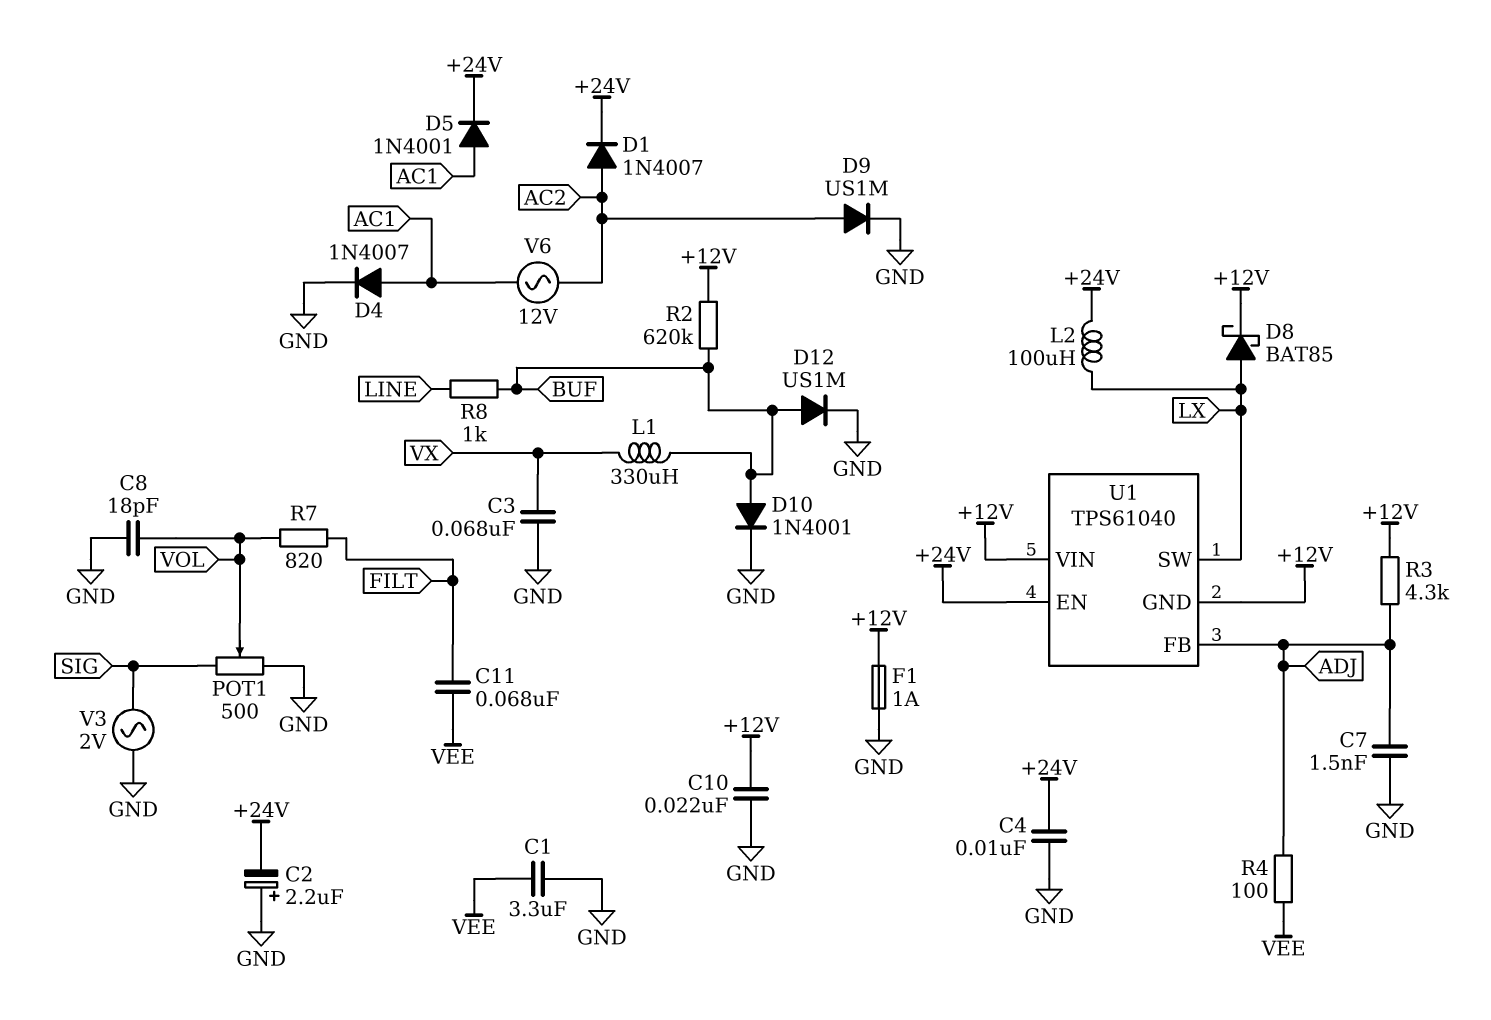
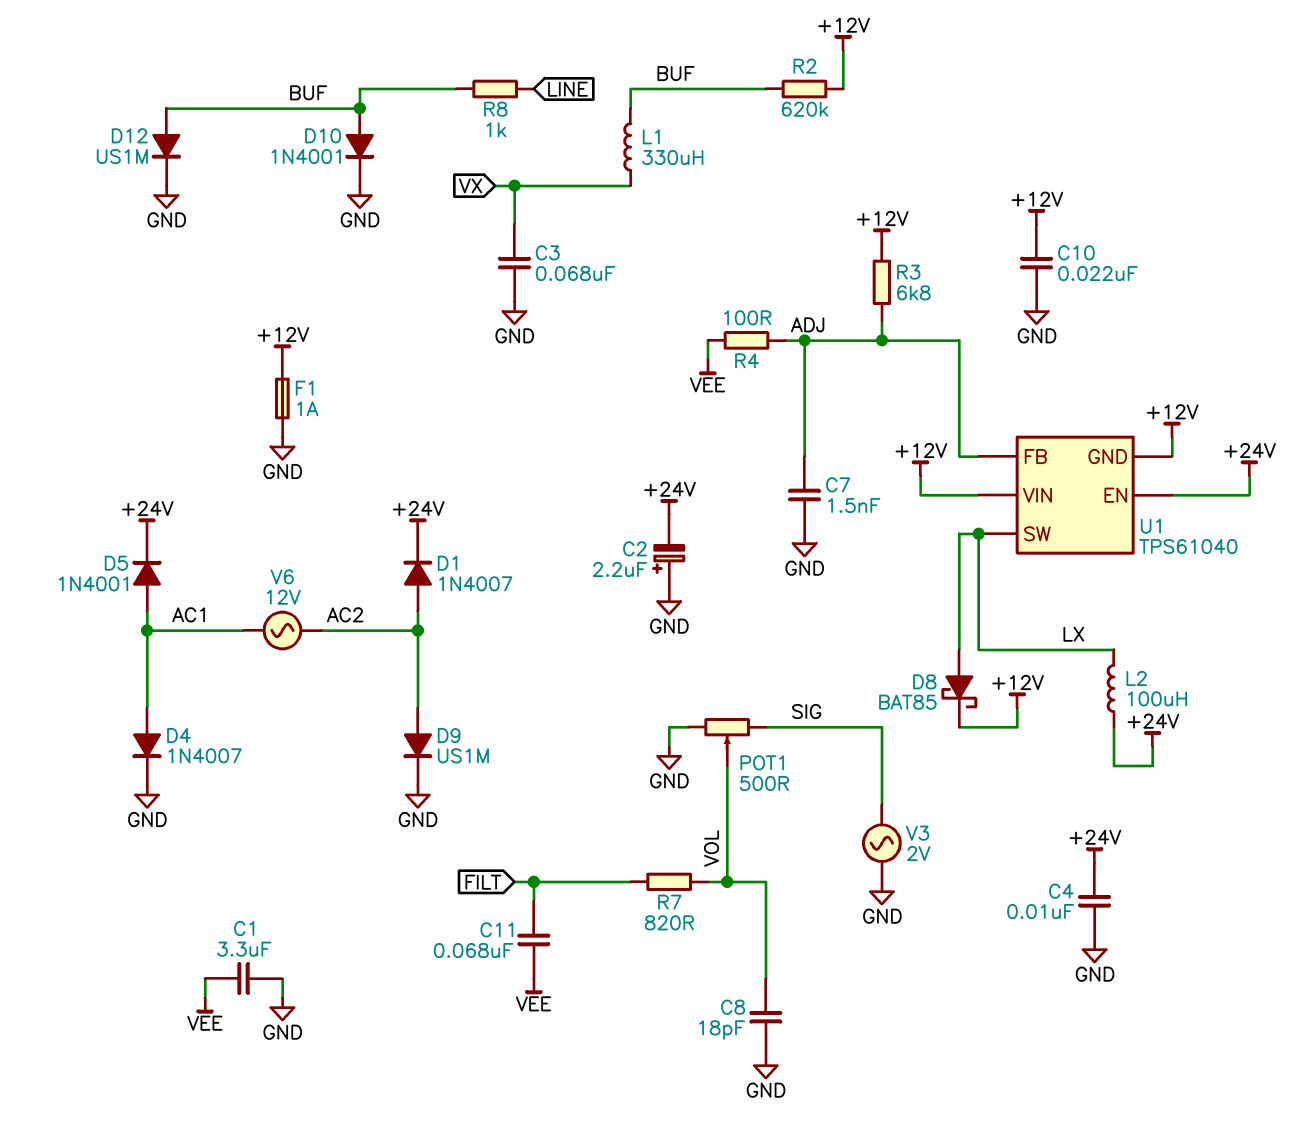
R3: 4.3k (+12V, ADJ) -> 6.8k (+12V, ADJ)

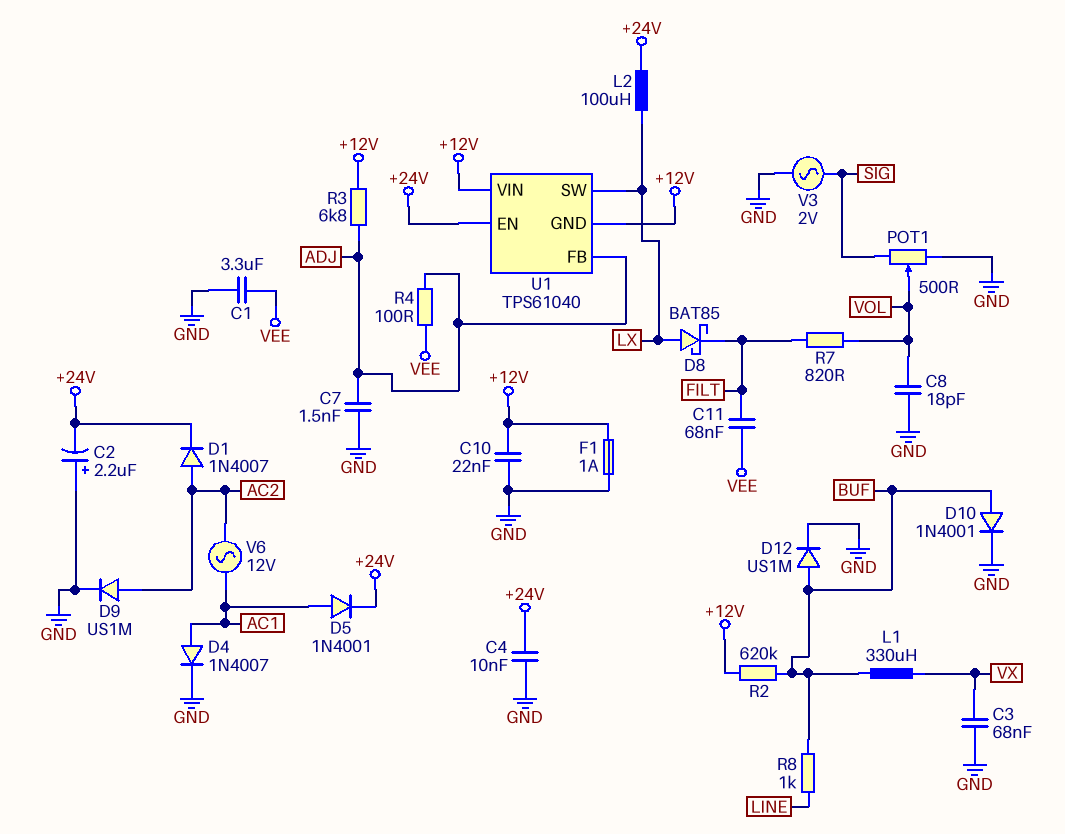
D8: schottky BAT85 (A LX, K +12V) -> schottky BAT85 (A LX, K FILT)

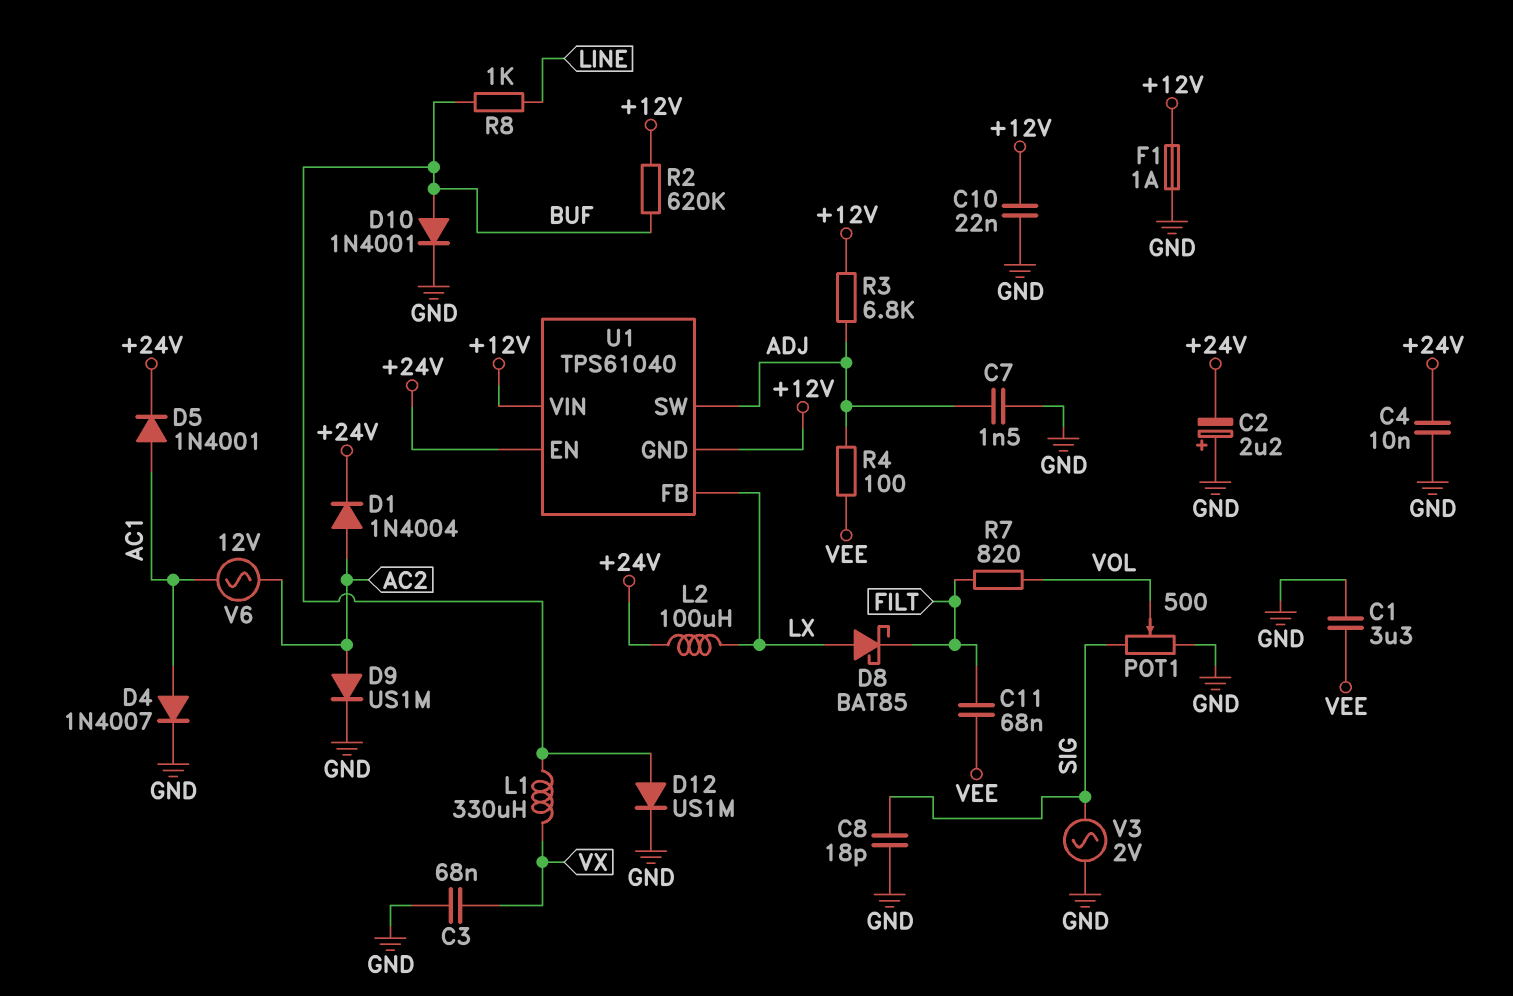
C8: 18pF (GND, VOL) -> 18pF (GND, SIG)
D1: diode 1N4007 (A AC2, K +24V) -> diode 1N4004 (A AC2, K +24V)
U1 pin FB: ADJ -> LX
U1 pin SW: LX -> ADJ

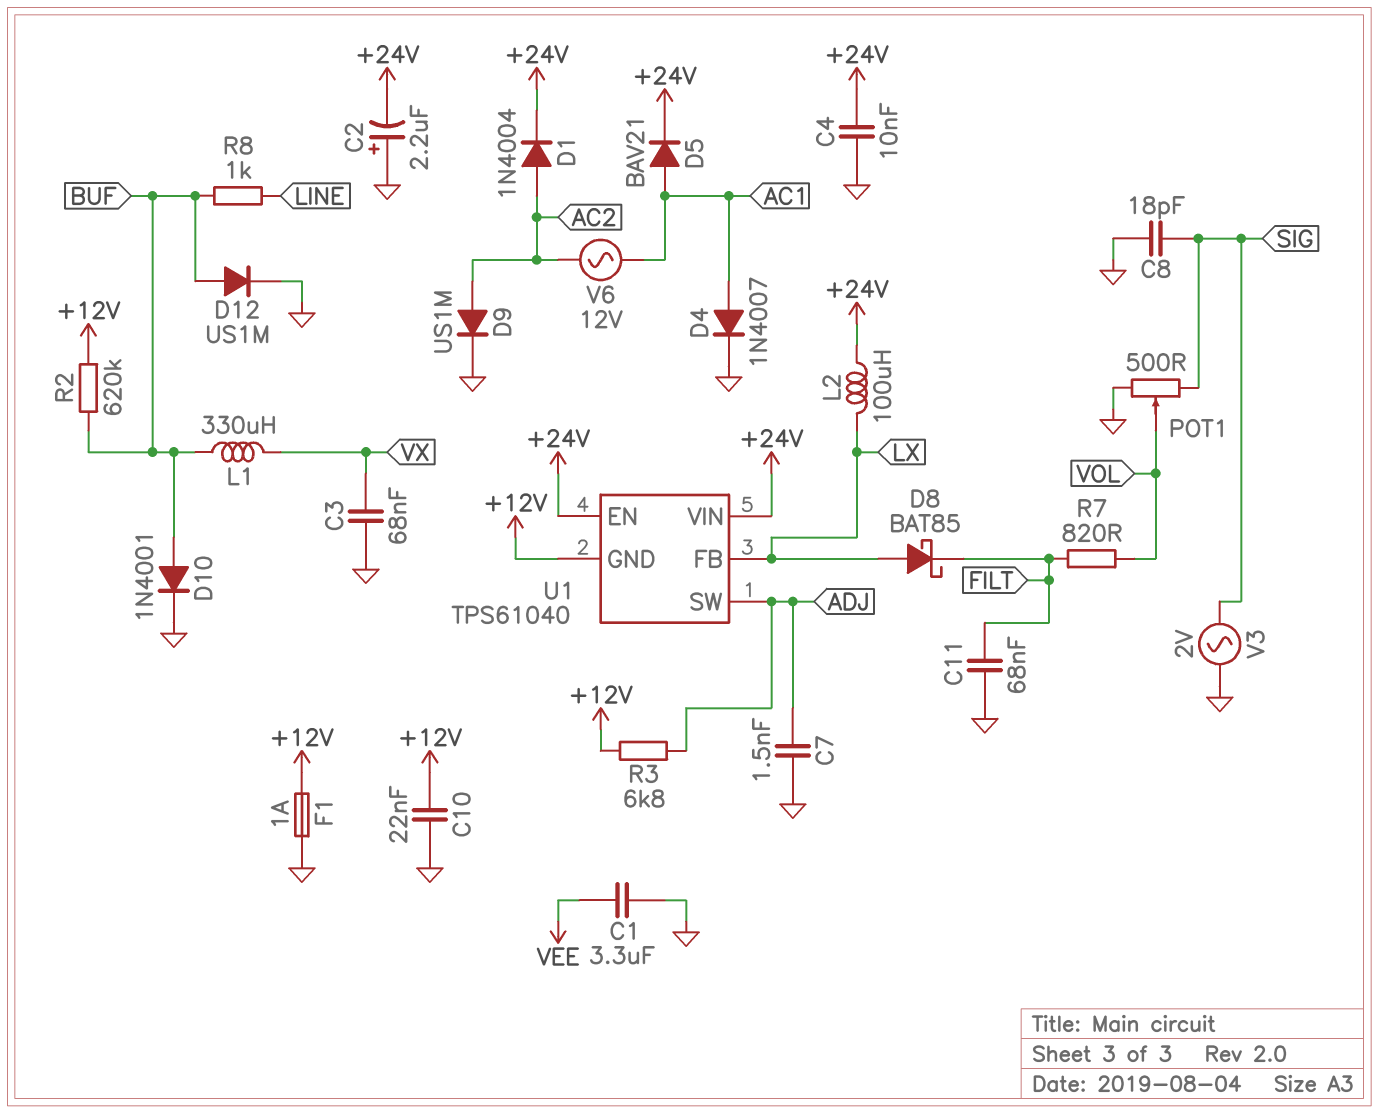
C11: 68nF (FILT, VEE) -> 68nF (FILT, GND)
D5: diode 1N4001 (A AC1, K +24V) -> diode BAV21 (A AC1, K +24V)
R4: 100 (ADJ, VEE) -> none
U1 pin VIN: +12V -> +24V

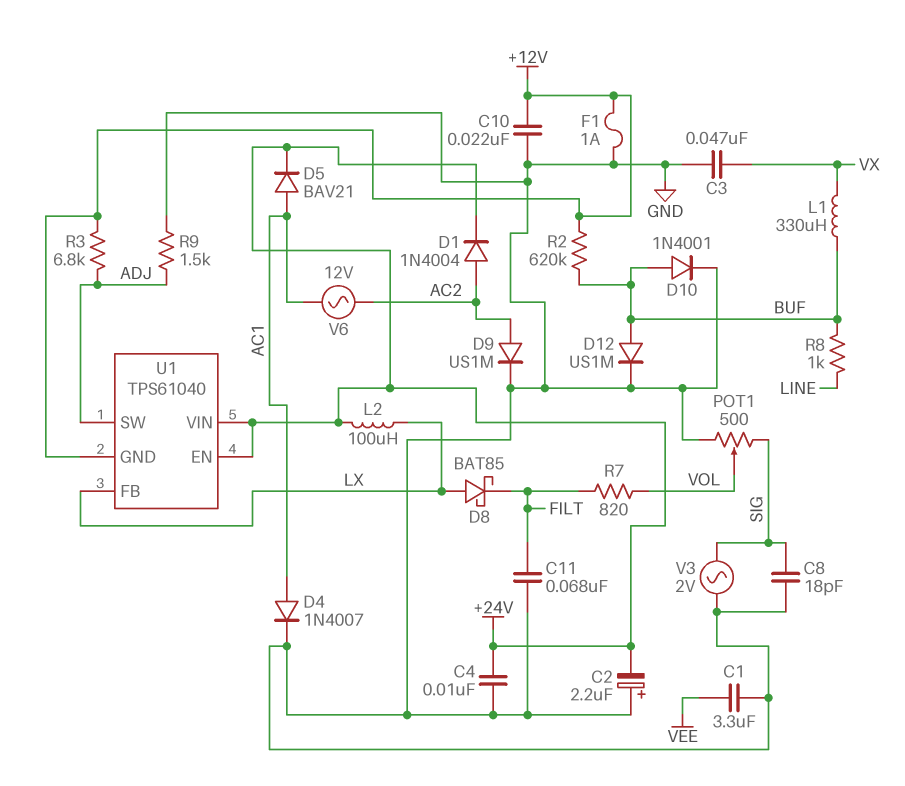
C3: 68nF (GND, VX) -> 47nF (GND, VX)
C7: 1.5nF (ADJ, GND) -> none
R9: none -> 1.5k (ADJ, GND)

